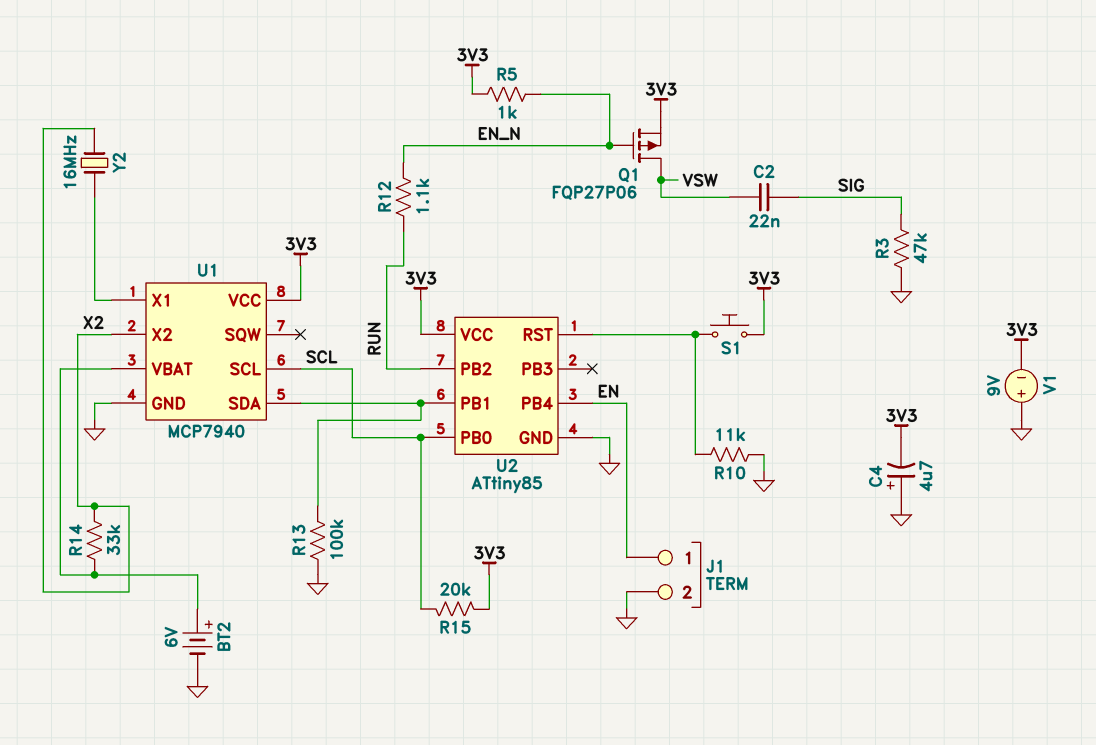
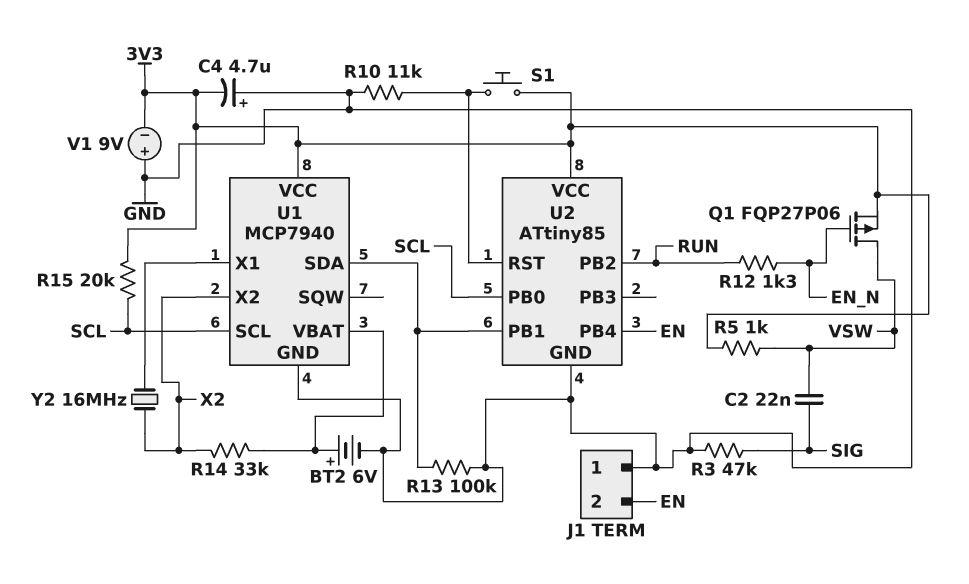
J1 pin 1: EN -> GND
J1 pin 2: GND -> EN
R5: 1k (3V3, EN_N) -> 1k (3V3, VSW)
R12: 1.1k (EN_N, RUN) -> 1.3k (EN_N, RUN)

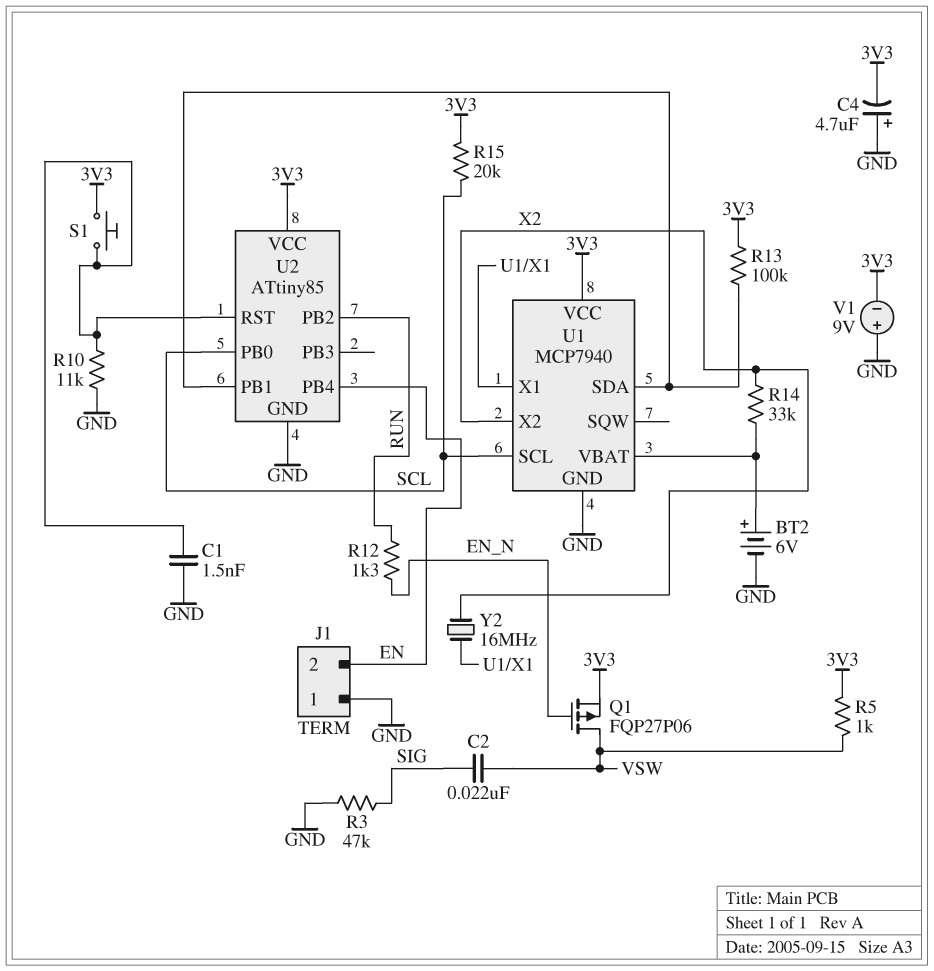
C1: none -> 1.5nF (GND, U2/RST)
R13: 100k (GND, U1/SDA) -> 100k (3V3, U1/SDA)

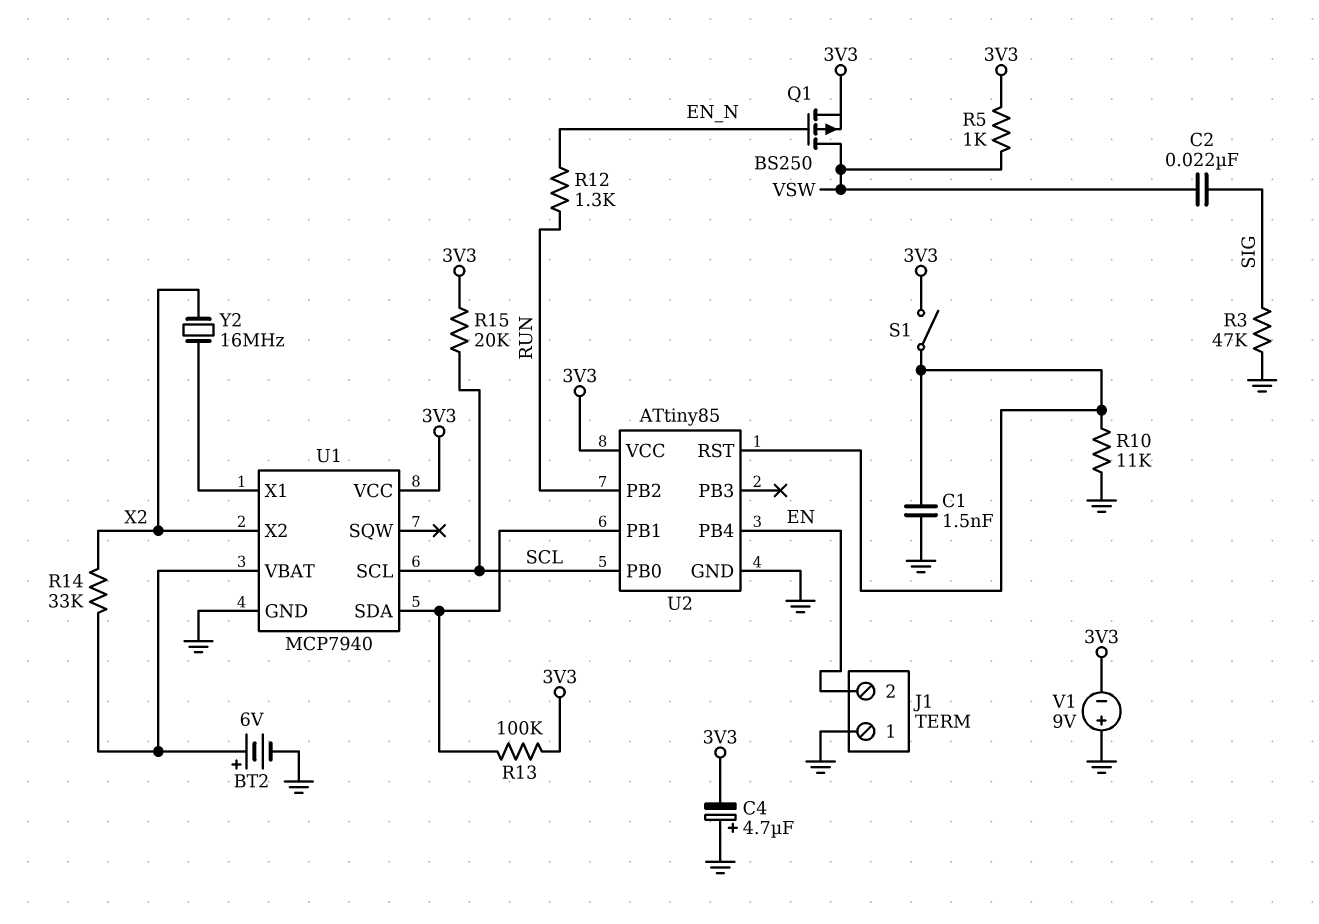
Q1: PMOS FQP27P06 (G EN_N, D VSW, S 3V3) -> PMOS BS250 (G EN_N, D VSW, S 3V3)
S1: button (3V3, U2/RST) -> switch (3V3, U2/RST)

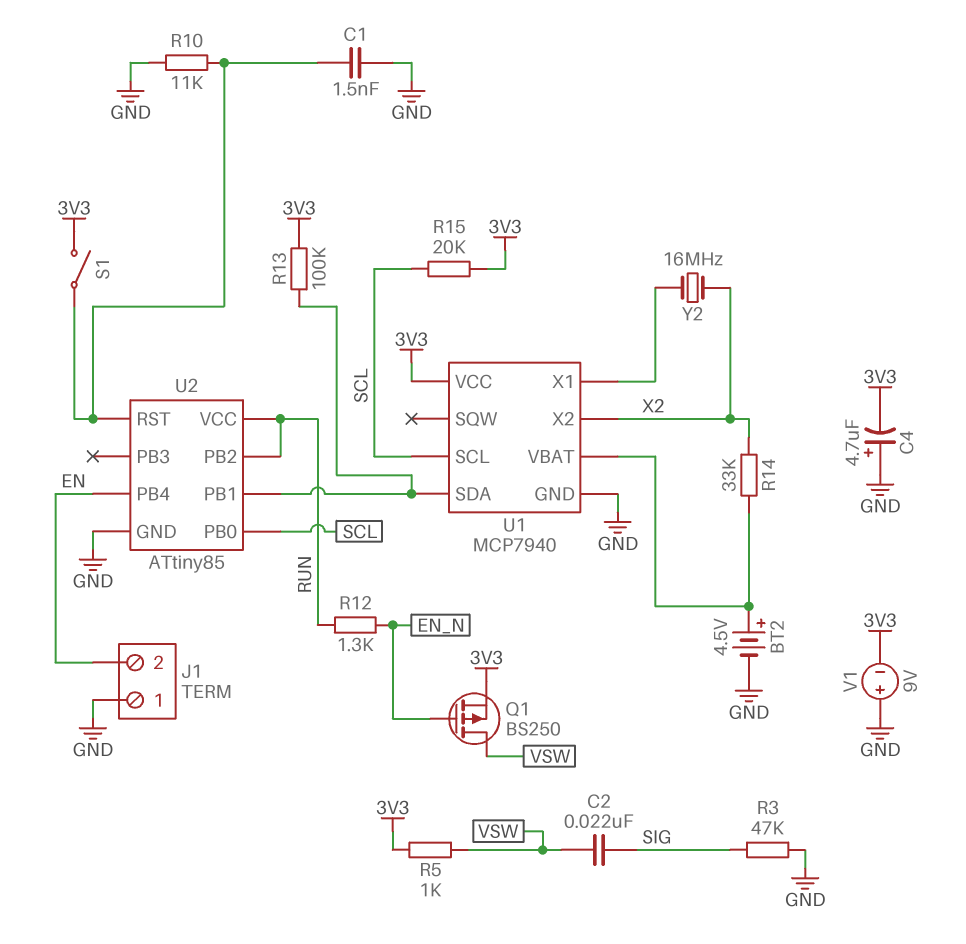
BT2: 6V (plus U1/VBAT, minus GND) -> 4.5V (plus U1/VBAT, minus GND)
U2 pin VCC: 3V3 -> RUN

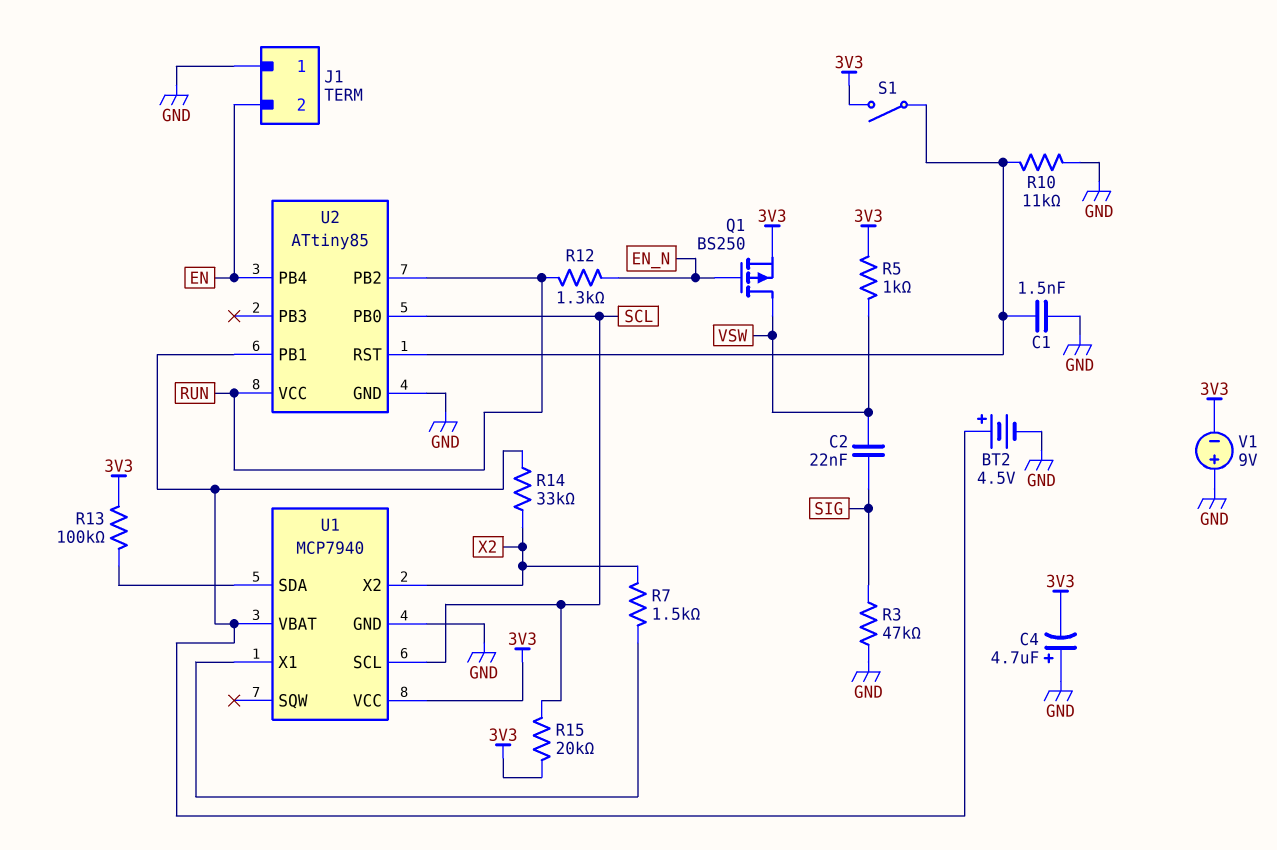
R7: none -> 1.5k (U1/X1, X2)
U2 pin PB1: U1/SDA -> U1/VBAT
Y2: 16MHz (U1/X1, X2) -> none

